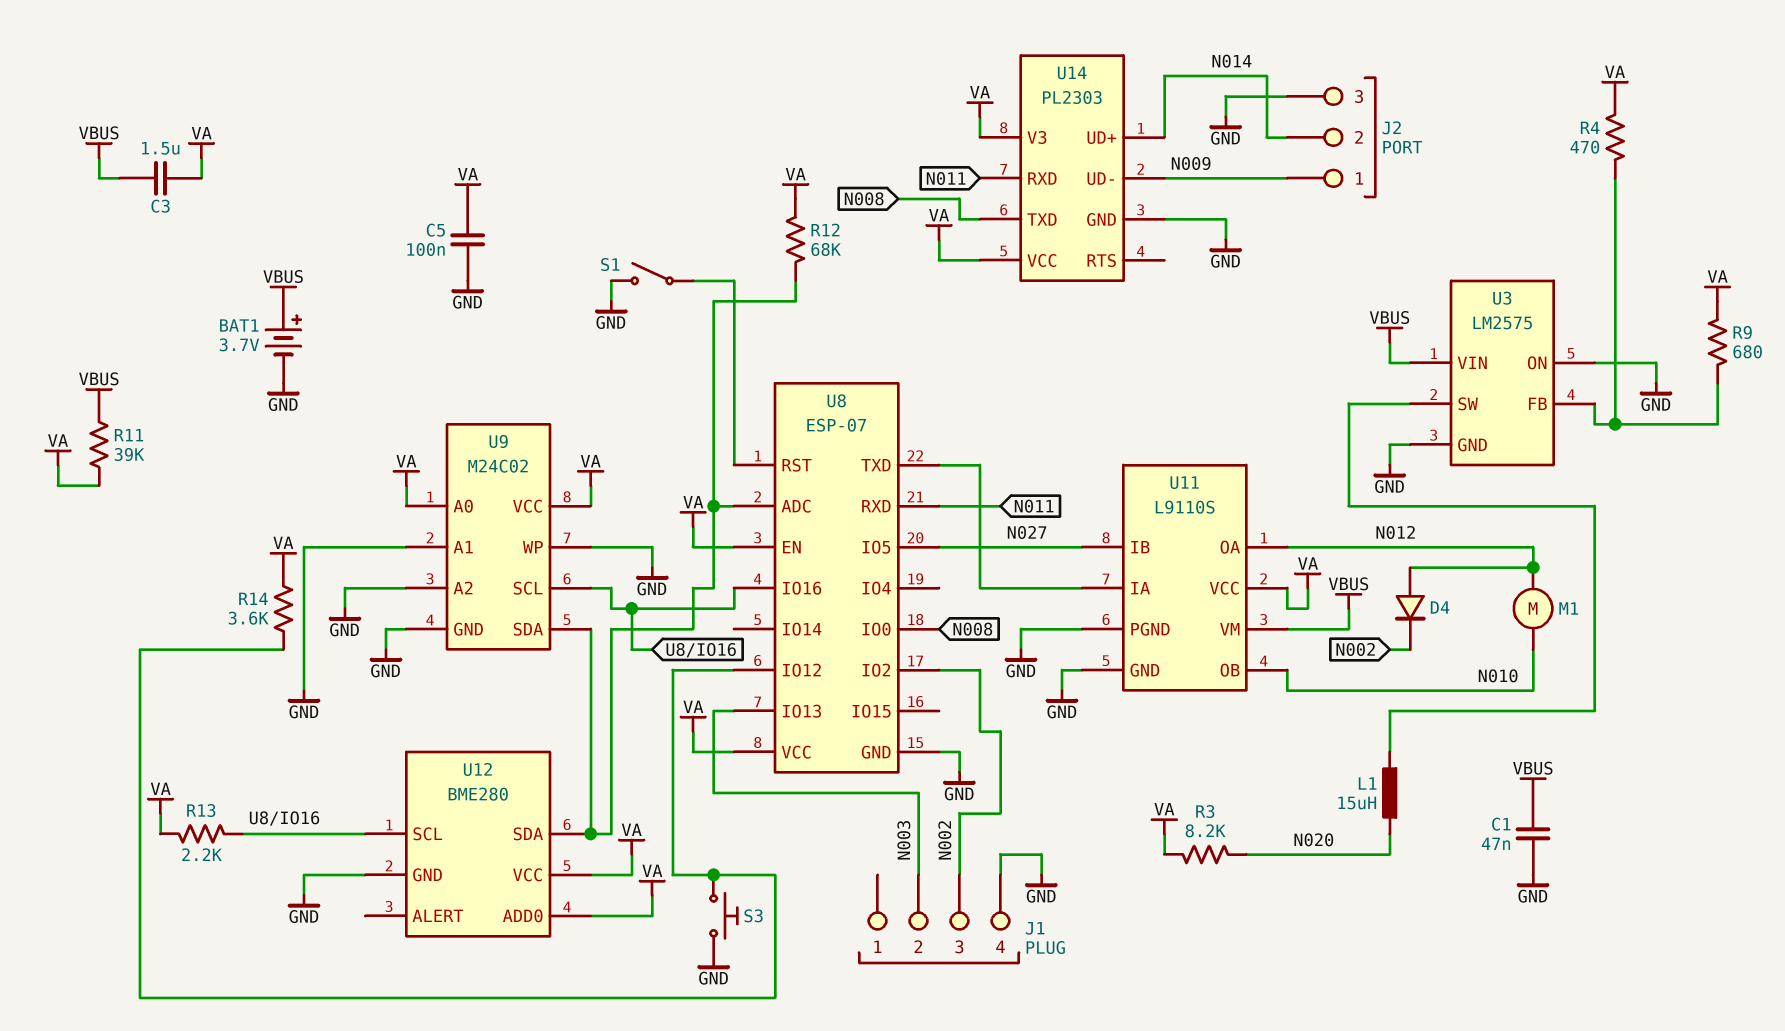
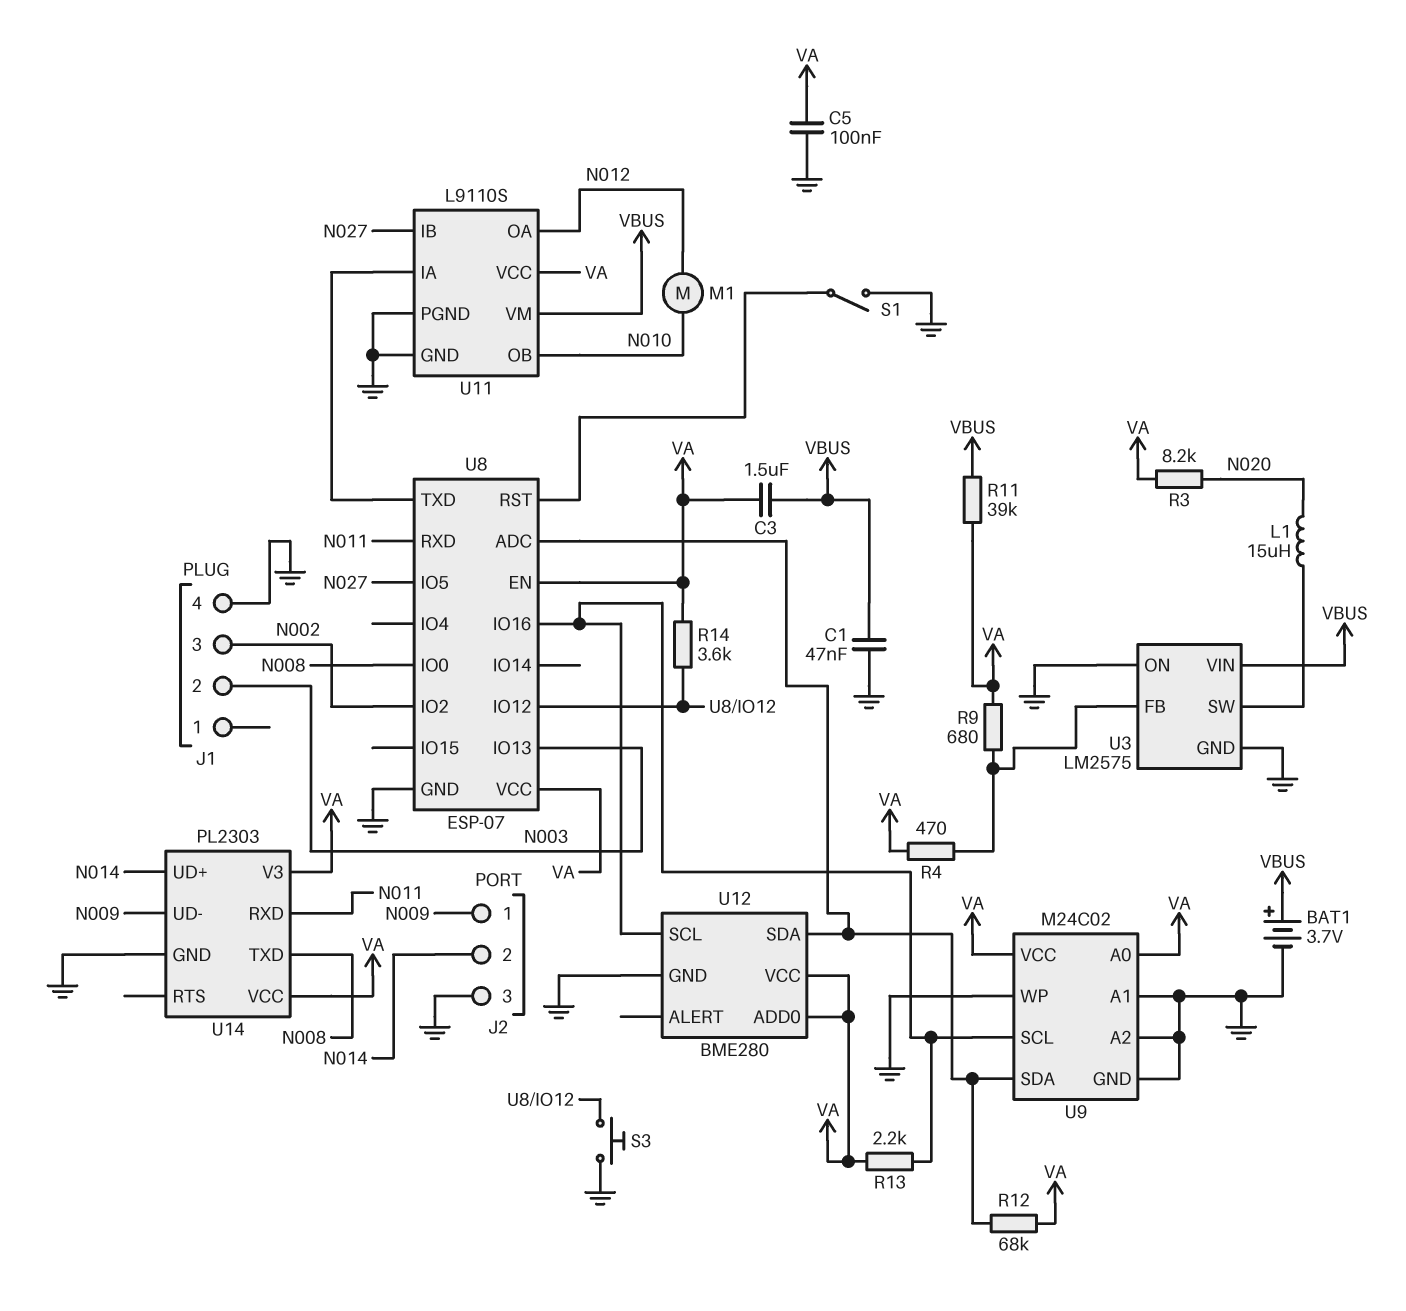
D4: diode (A N012, K N002) -> none

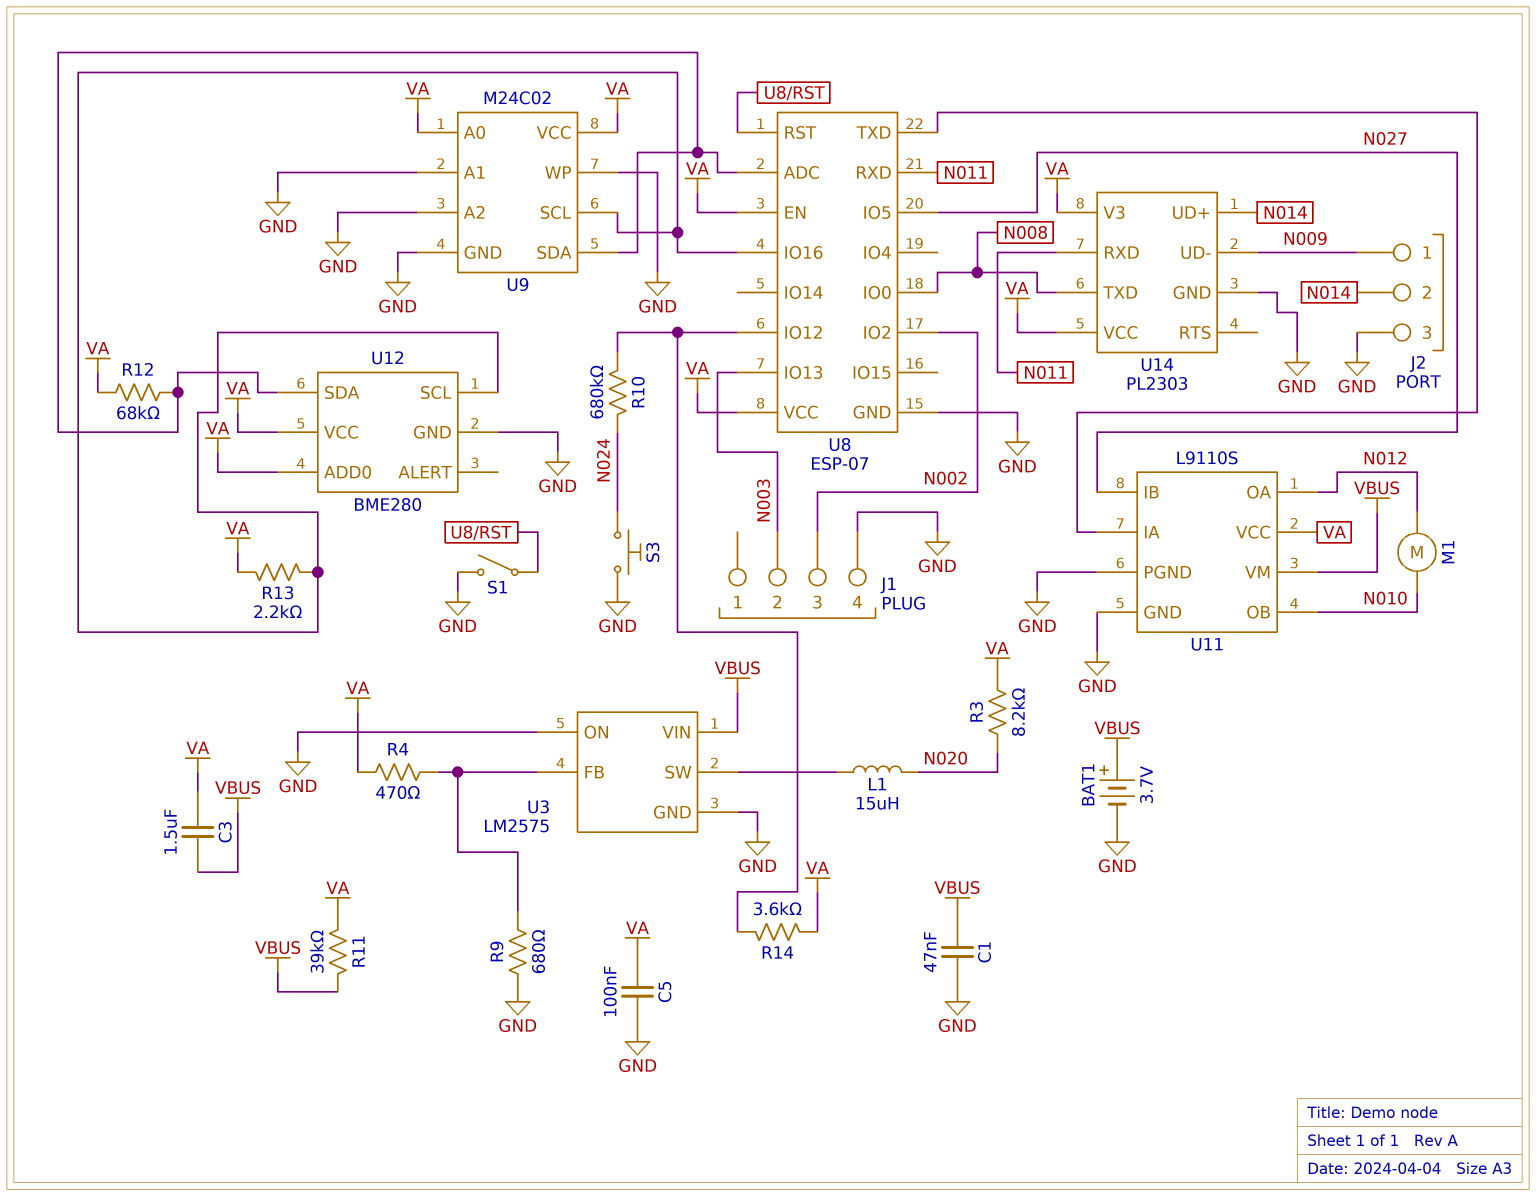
R9: 680 (U3/FB, VA) -> 680 (GND, U3/FB)
R10: none -> 680k (N024, U8/IO12)
S3: button (GND, U8/IO12) -> button (GND, N024)

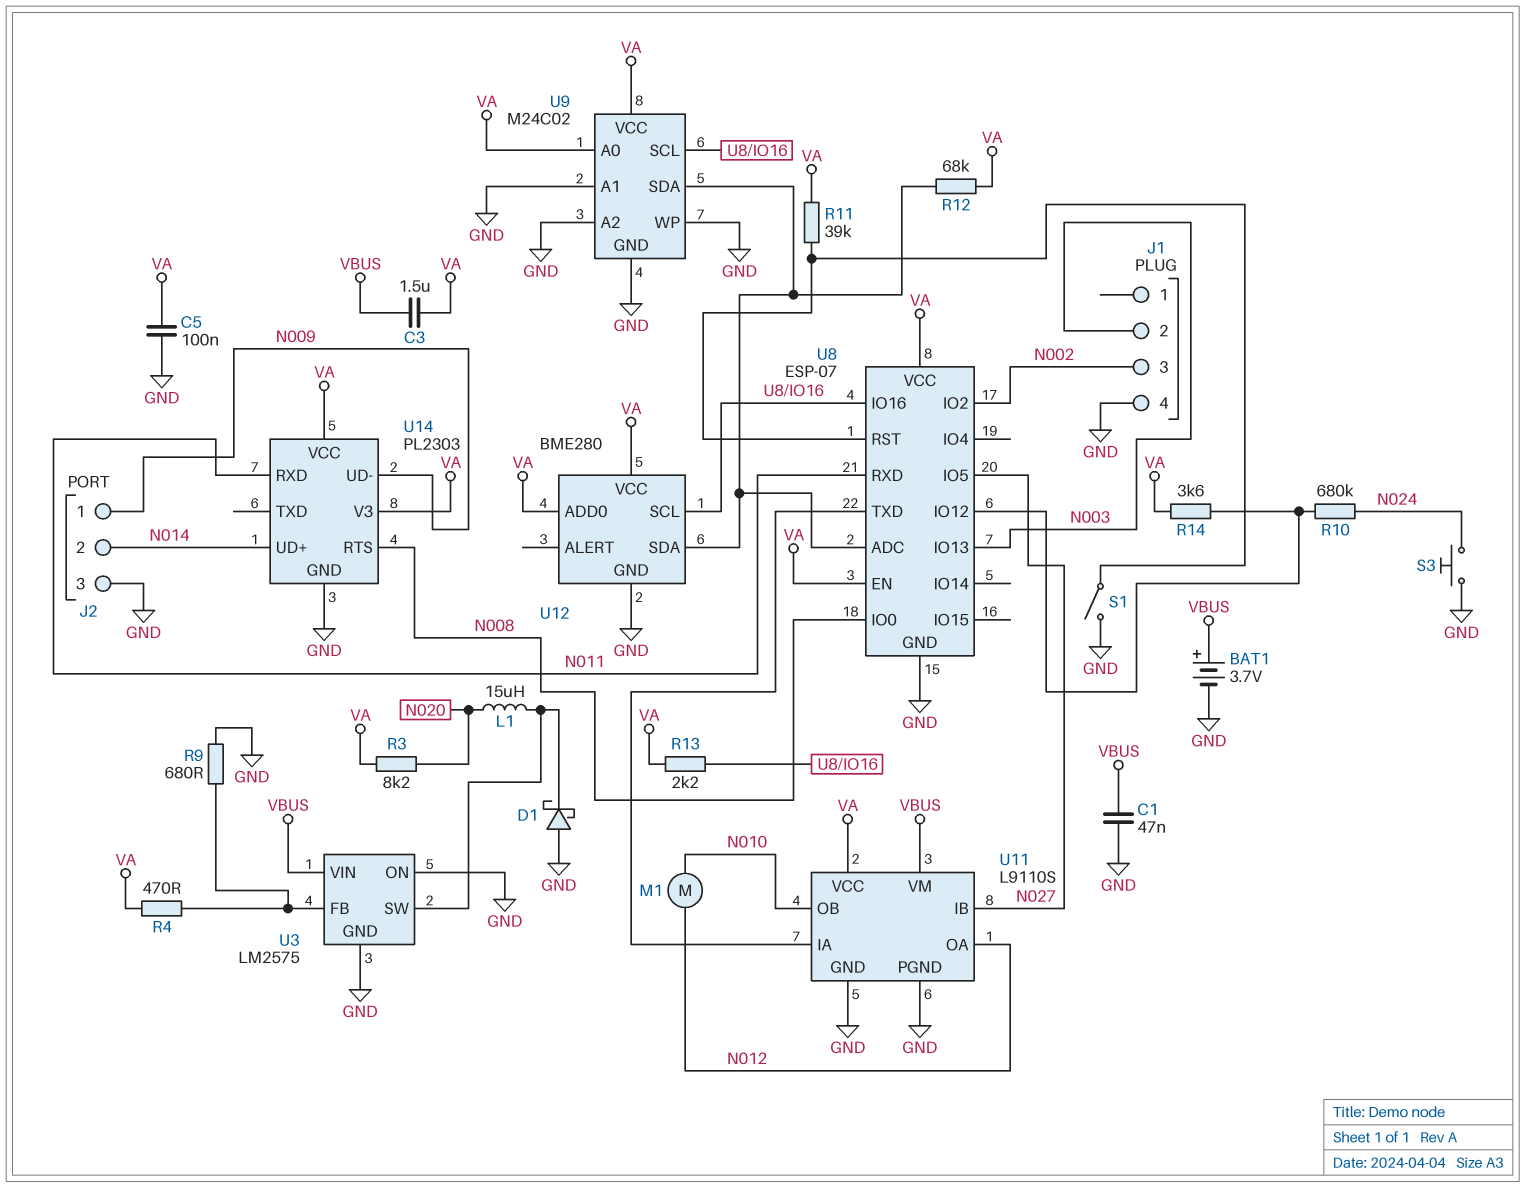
D1: none -> schottky (A GND, K U3/SW)
R11: 39k (VA, VBUS) -> 39k (U8/RST, VA)
U14 pin RTS: none -> N008
U14 pin TXD: N008 -> none

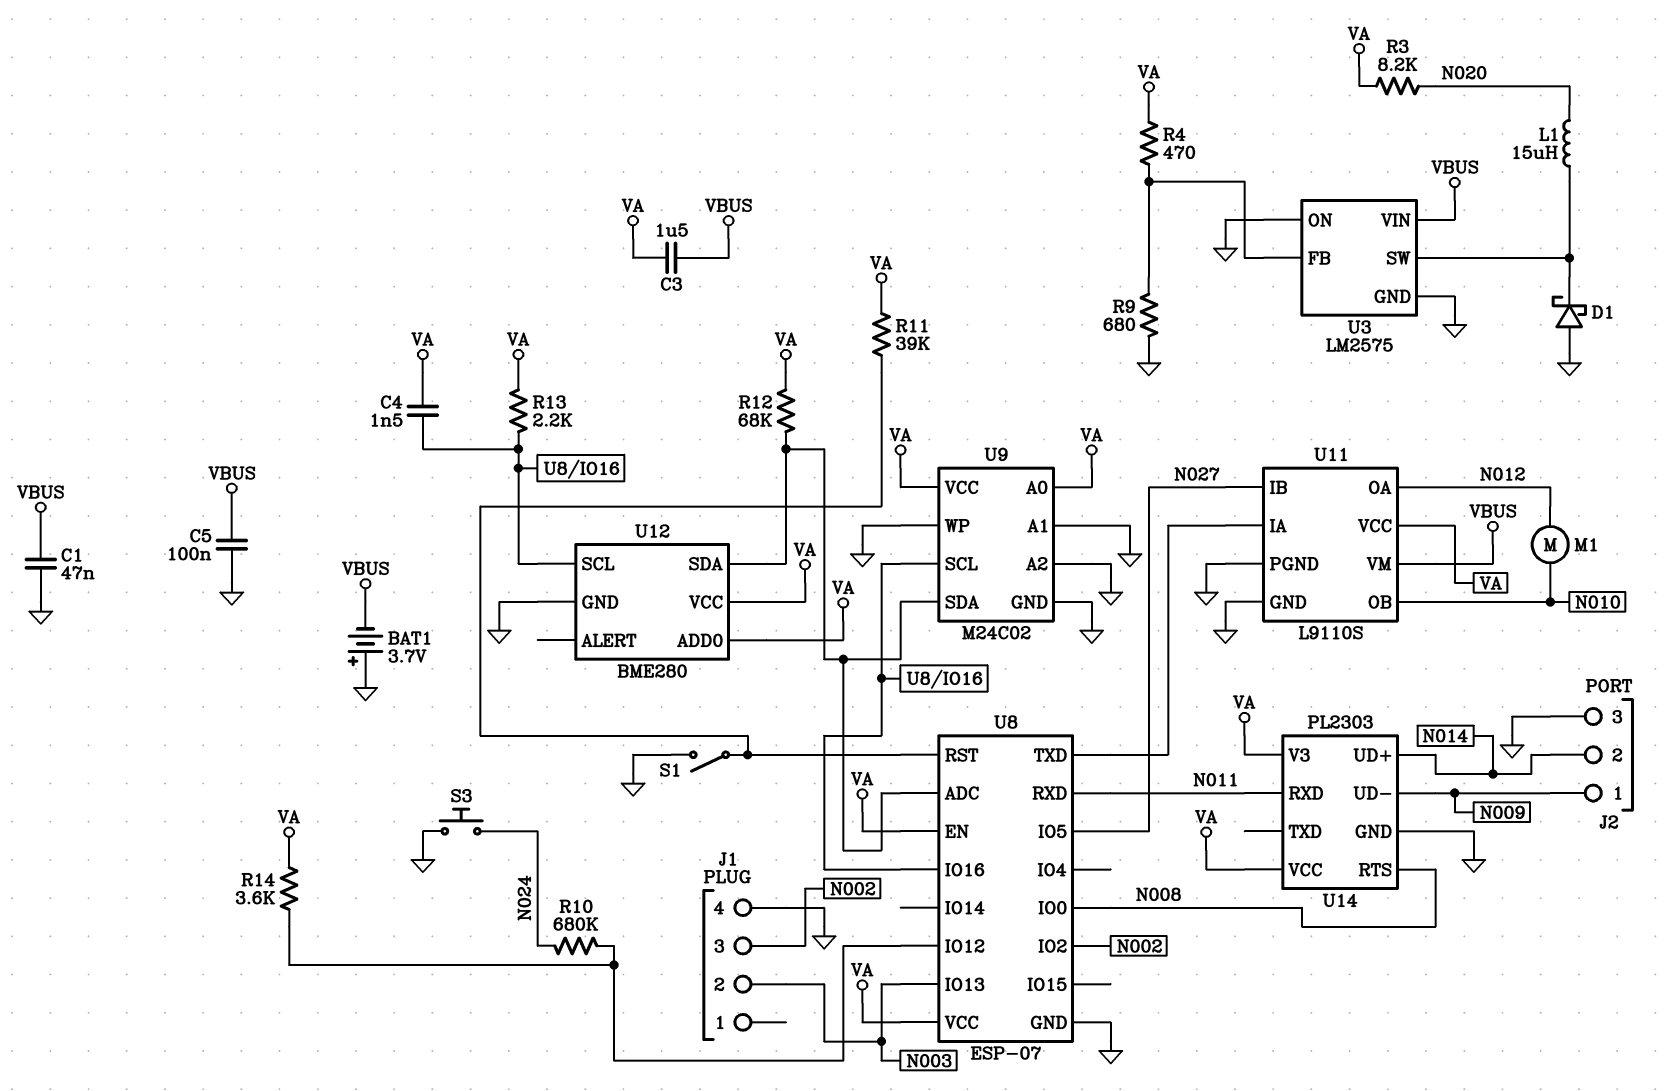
BAT1: 3.7V (plus VBUS, minus GND) -> 3.7V (plus GND, minus VBUS)
C4: none -> 1.5nF (U8/IO16, VA)
C5: 100nF (GND, VA) -> 100nF (GND, VBUS)

